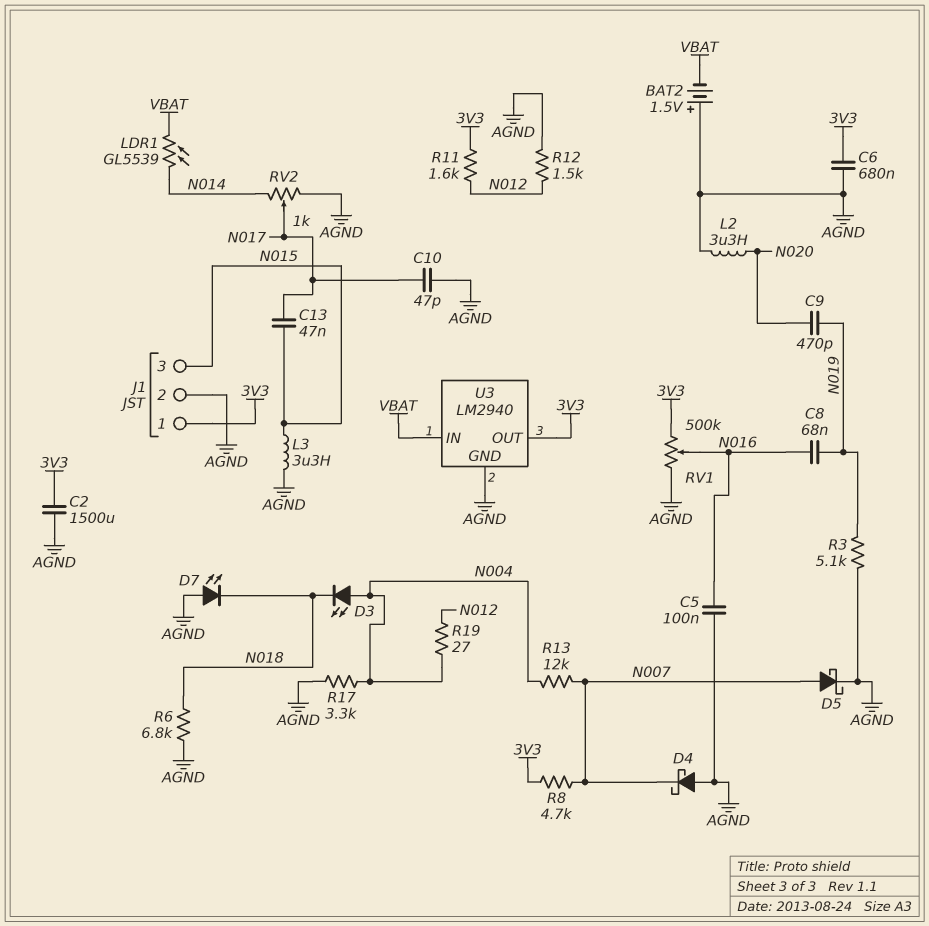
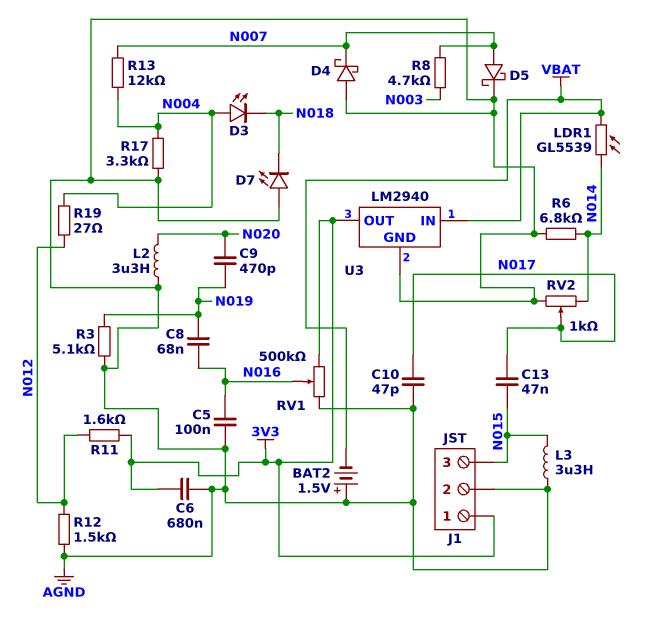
C2: 1500uF (3V3, AGND) -> none
R6: 6.8k (AGND, N018) -> 6.8k (AGND, N014)
R8: 4.7k (3V3, N007) -> 4.7k (N003, N007)

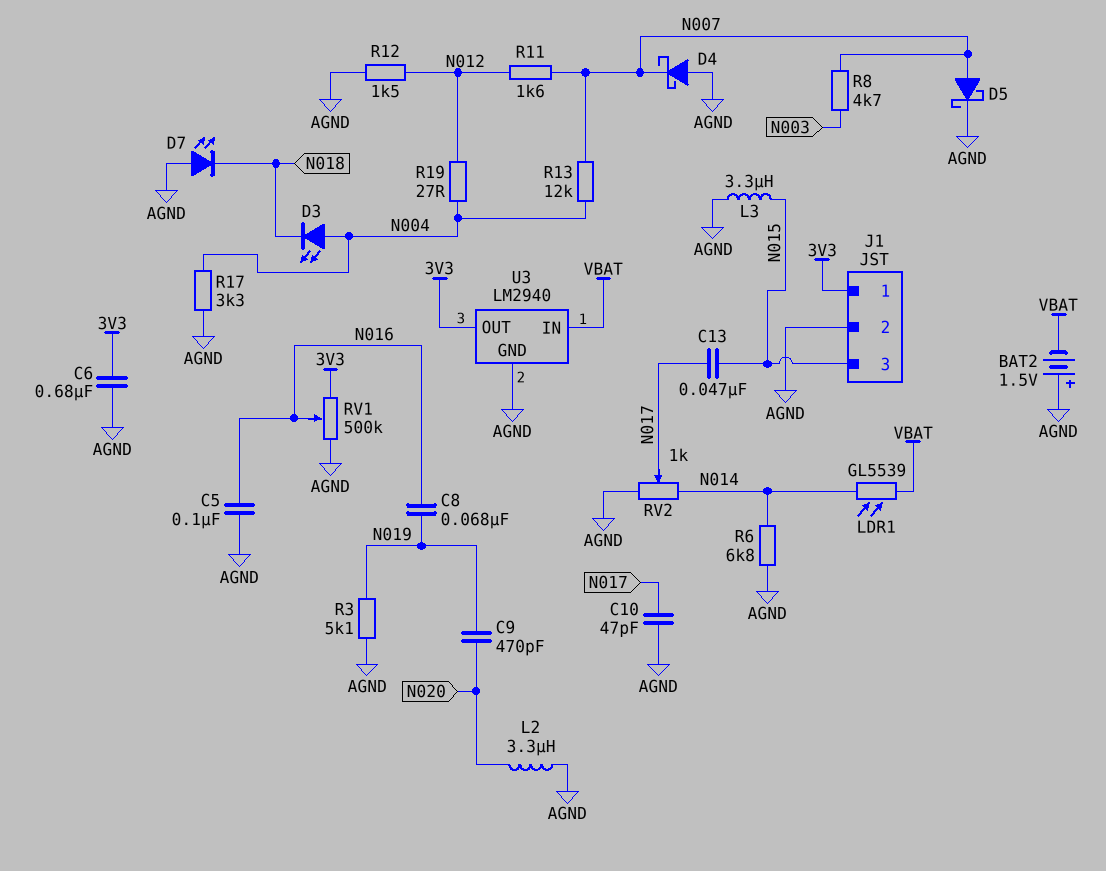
R11: 1.6k (3V3, N012) -> 1.6k (N007, N012)

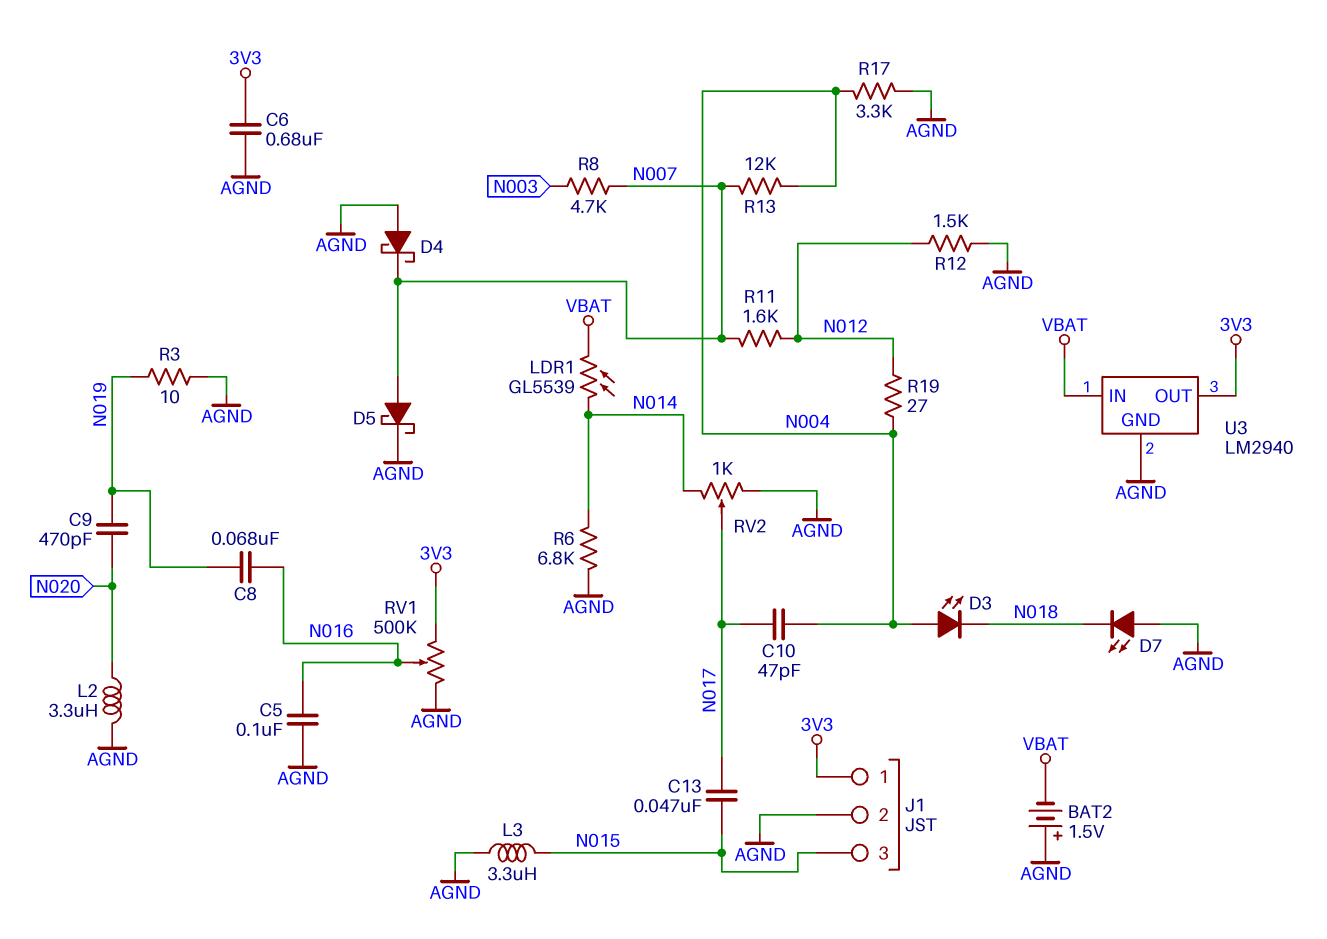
C10: 47pF (AGND, N017) -> 47pF (N004, N017)
R3: 5.1k (AGND, N019) -> 10 (AGND, N019)

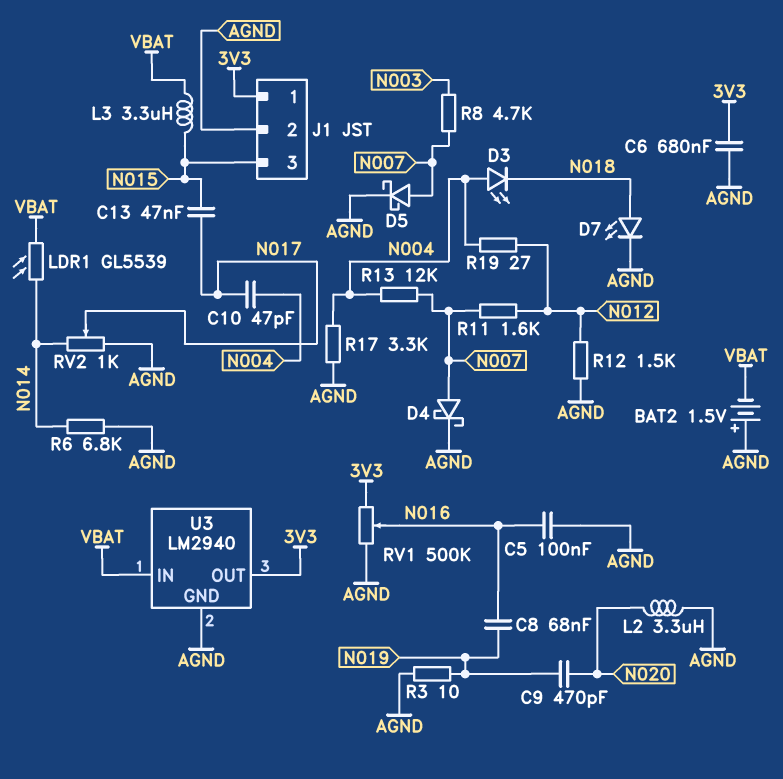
D4: schottky (A AGND, K N007) -> schottky (A N007, K AGND)
D7: LED (A AGND, K N018) -> LED (A N018, K AGND)
L3: 3.3uH (AGND, N015) -> 3.3uH (N015, VBAT)

